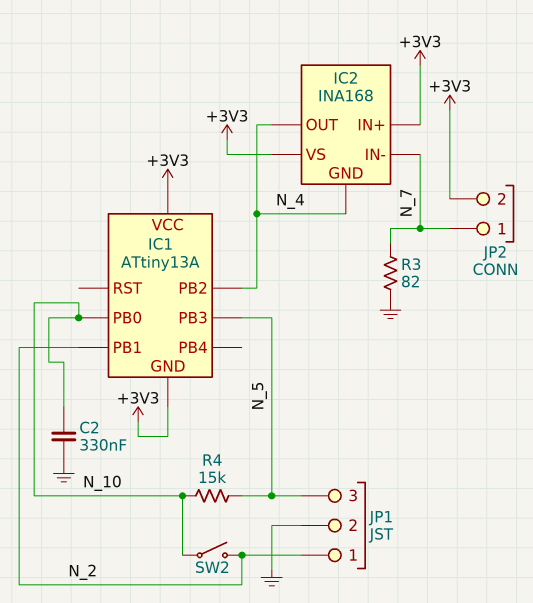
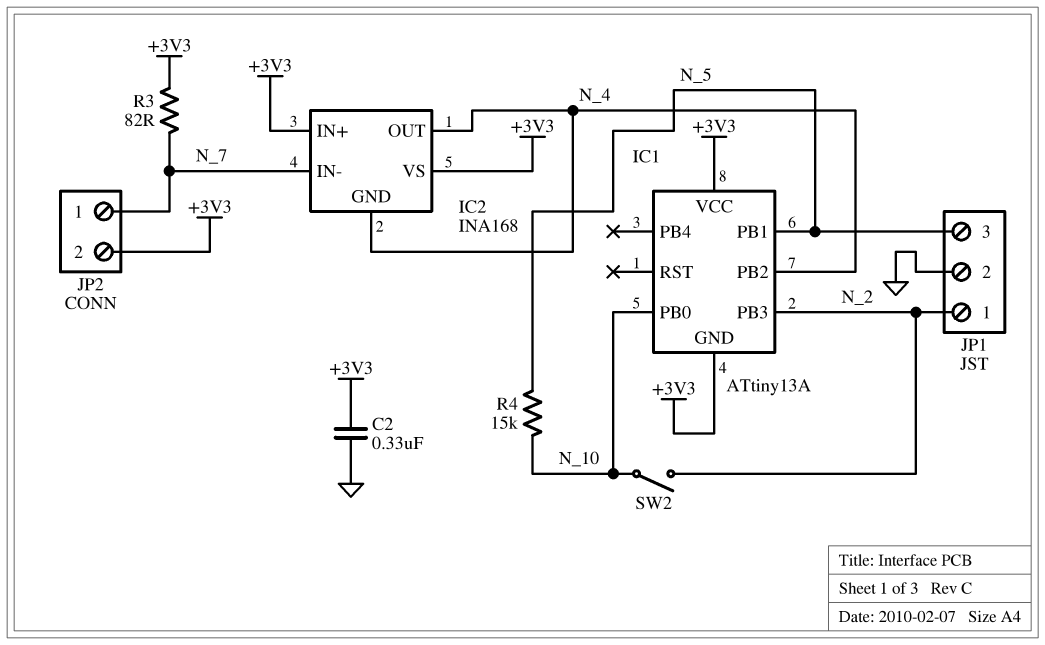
C2: 330nF (GND, N_10) -> 330nF (+3V3, GND)
IC1 pin PB1: N_2 -> N_5
IC1 pin PB3: N_5 -> N_2
R3: 82 (GND, N_7) -> 82 (+3V3, N_7)

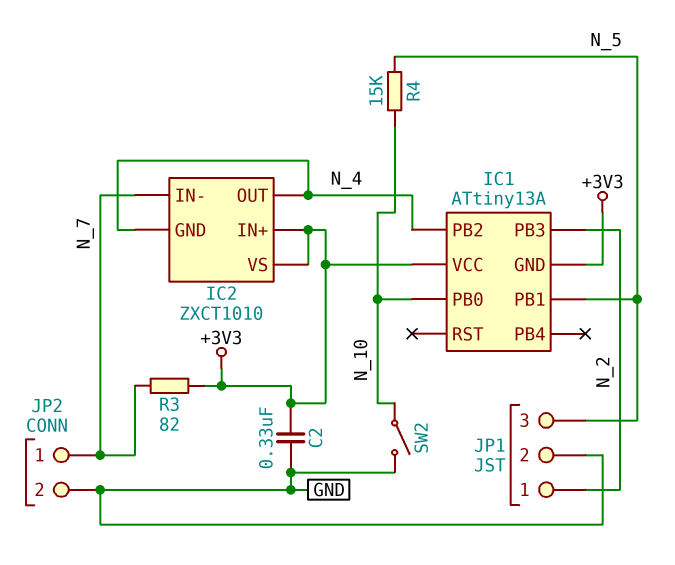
IC2: INA168 -> ZXCT1010
JP2 pin 2: +3V3 -> GND
SW2: switch (N_2, N_10) -> switch (GND, N_10)

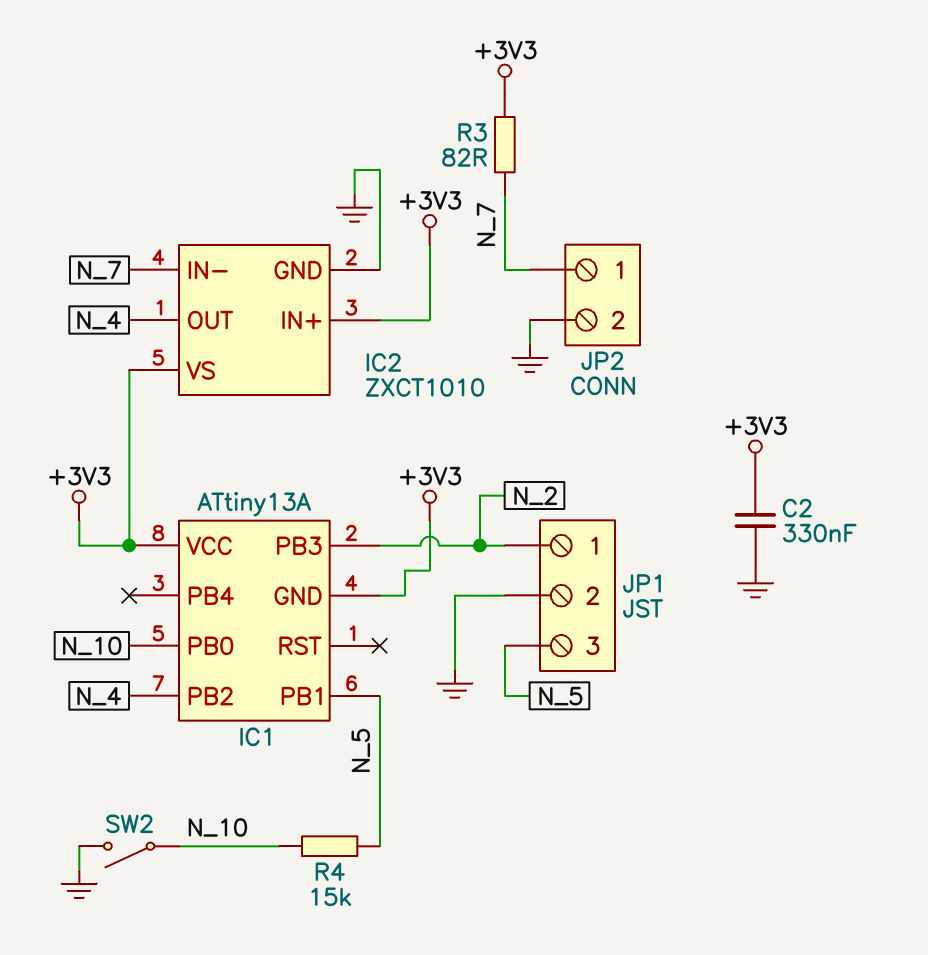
IC2 pin GND: N_4 -> GND

